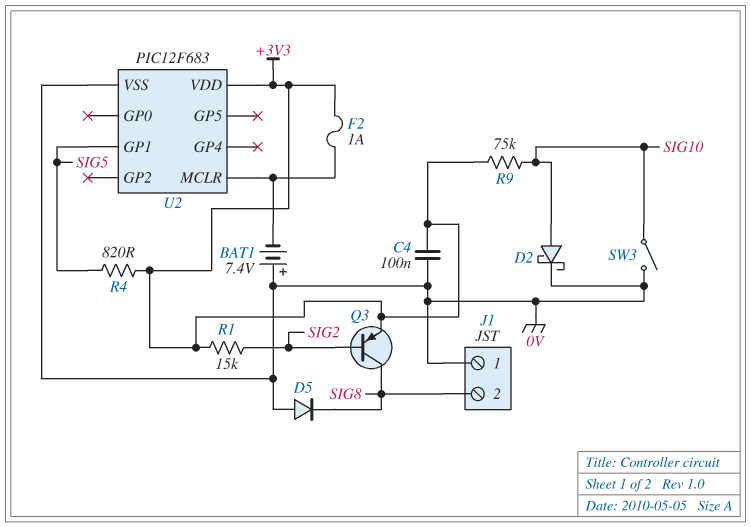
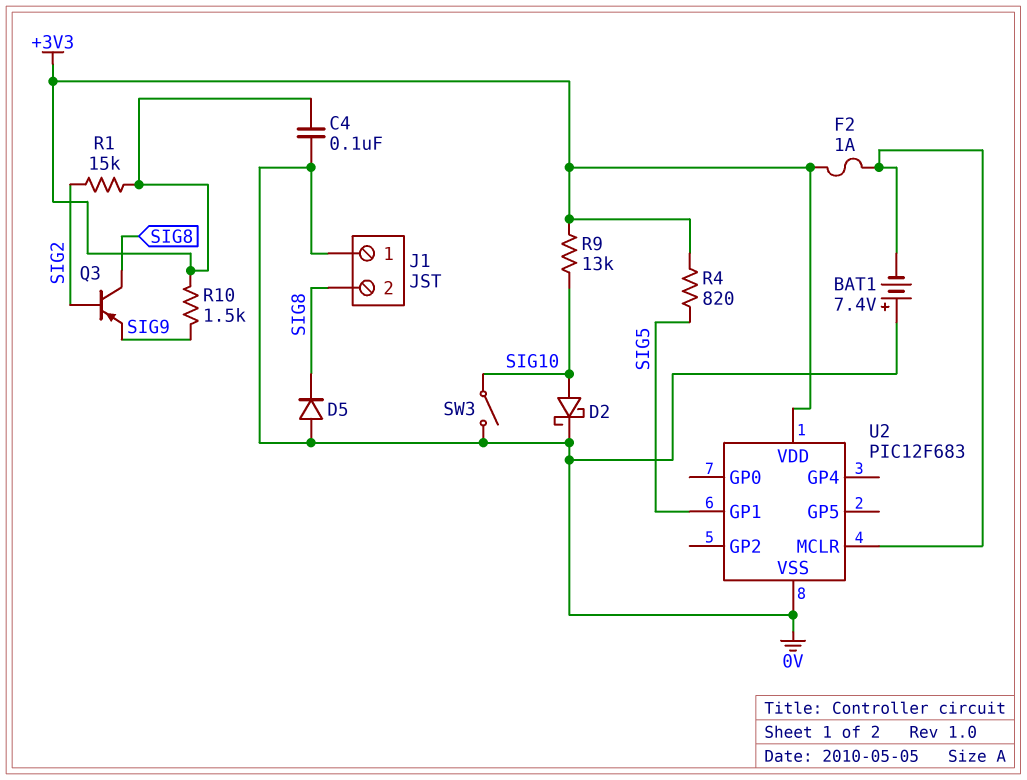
Q3: PNP (B SIG2, C SIG8, E +3V3) -> PNP (B SIG2, C SIG8, E SIG9)
R9: 75k (+3V3, SIG10) -> 13k (+3V3, SIG10)
R10: none -> 1.5k (+3V3, SIG9)

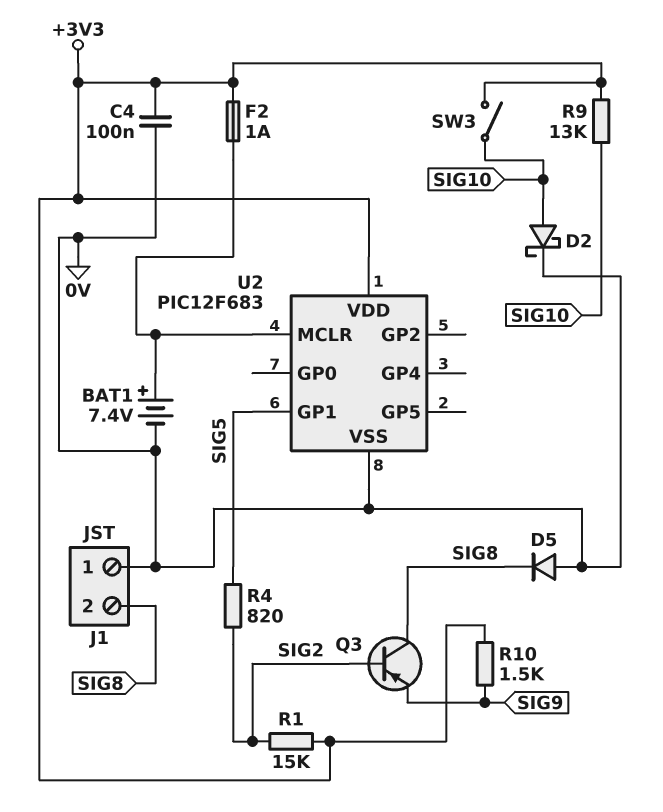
BAT1: 7.4V (plus 0V, minus U2/MCLR) -> 7.4V (plus U2/MCLR, minus 0V)
R4: 820 (+3V3, SIG5) -> 820 (SIG2, SIG5)
SW3: switch (0V, SIG10) -> switch (+3V3, SIG10)

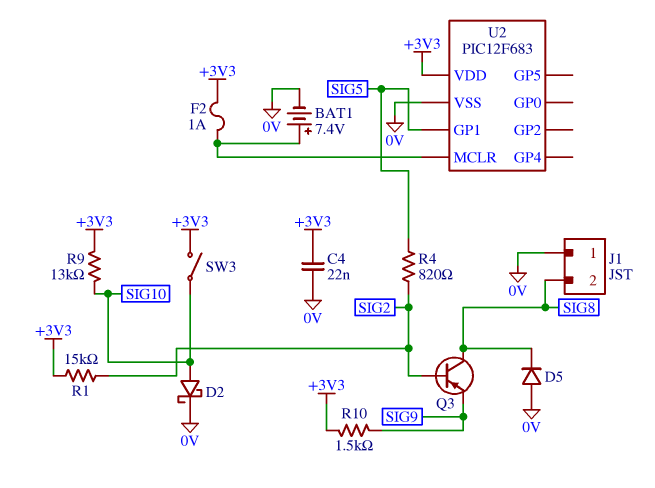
C4: 100nF (+3V3, 0V) -> 22nF (+3V3, 0V)

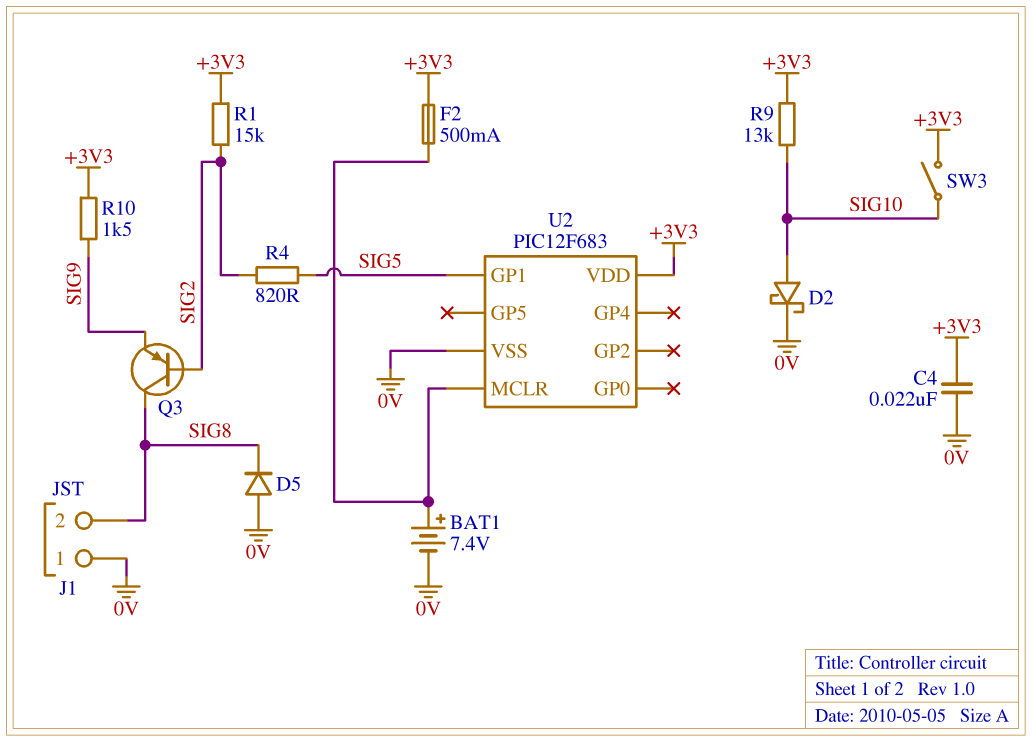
F2: 1A (+3V3, U2/MCLR) -> 500mA (+3V3, U2/MCLR)

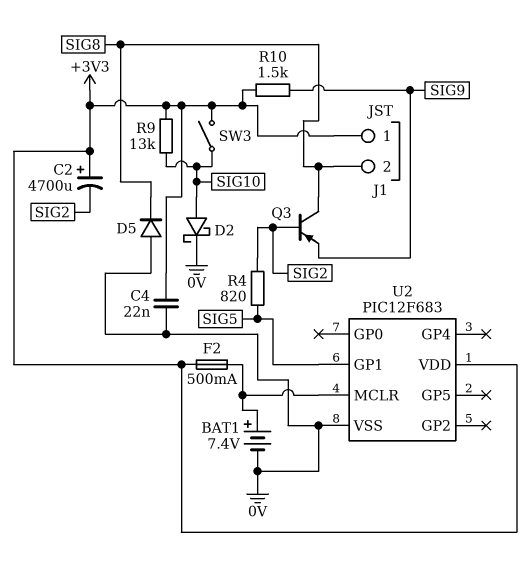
C2: none -> 4700uF (plus +3V3, minus SIG2)
J1 pin 1: 0V -> +3V3
R1: 15k (+3V3, SIG2) -> none

